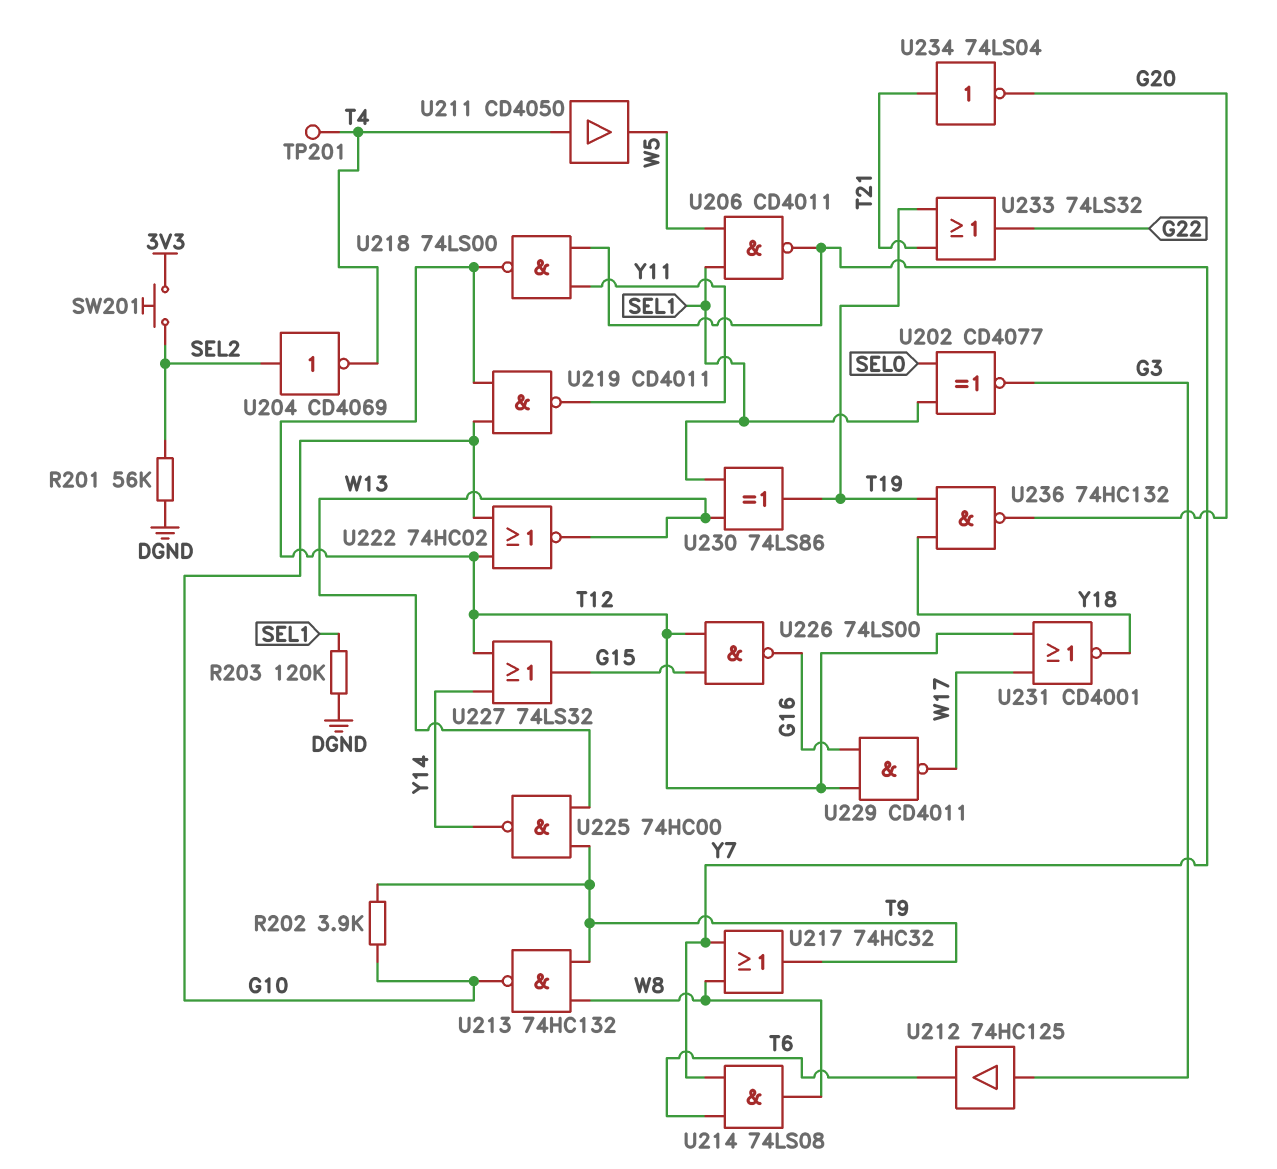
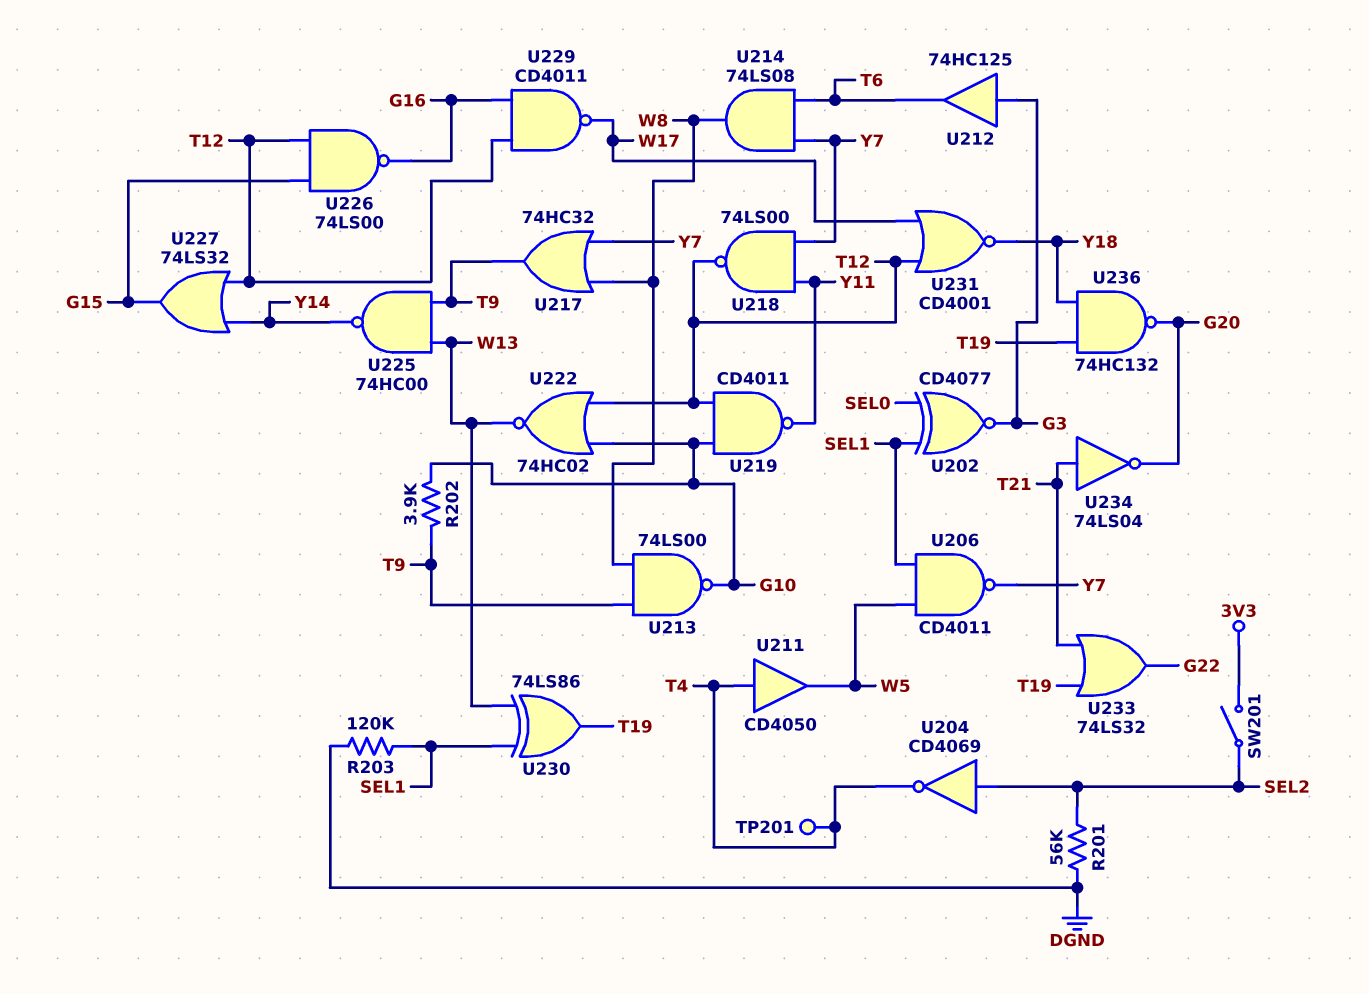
SW201: button (3V3, SEL2) -> switch (3V3, SEL2)
U213: NAND 74HC132 (in T9, in W8, out G10) -> NAND 74LS00 (in T9, in W8, out G10)

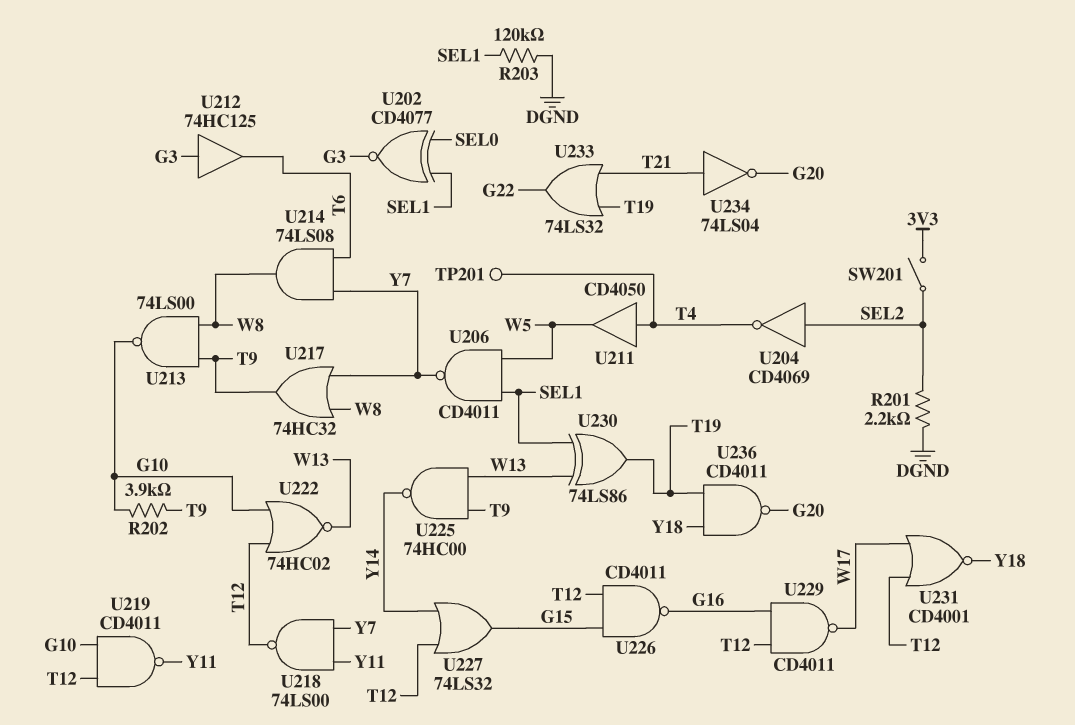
R201: 56k (DGND, SEL2) -> 2.2k (DGND, SEL2)
U226: NAND 74LS00 (in G15, in T12, out G16) -> NAND CD4011 (in G15, in T12, out G16)
U236: NAND 74HC132 (in T19, in Y18, out G20) -> NAND CD4011 (in T19, in Y18, out G20)

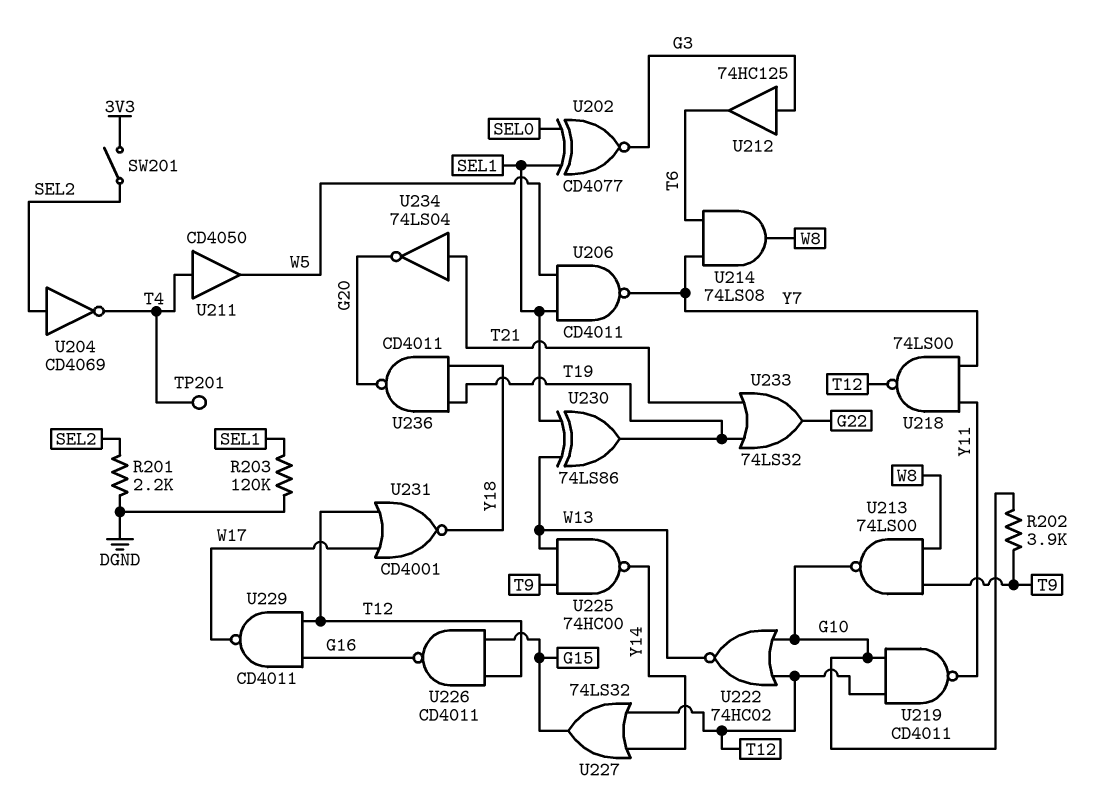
U217: OR 74HC32 (in W8, in Y7, out T9) -> none

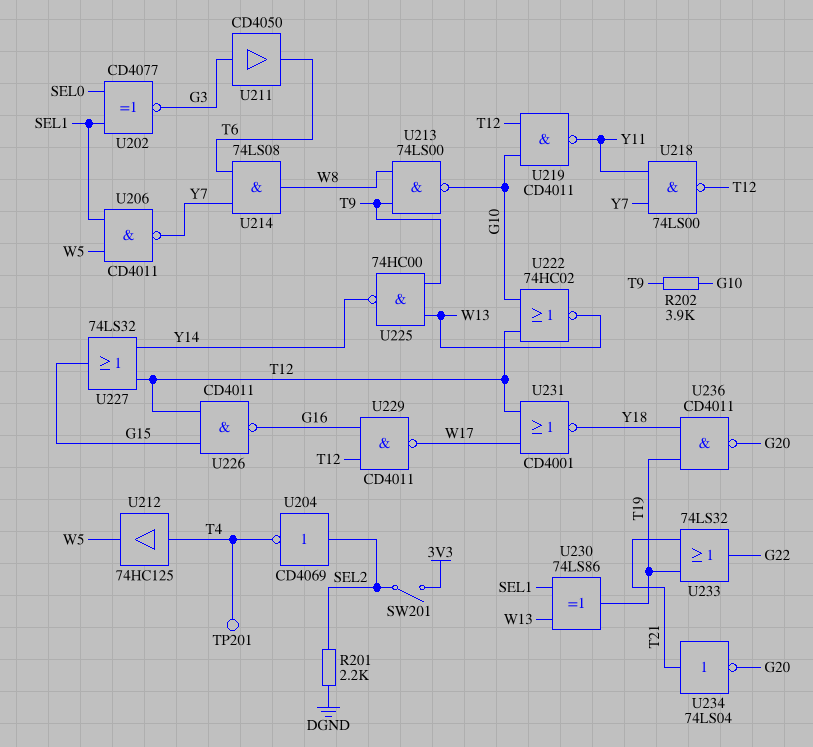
R203: 120k (DGND, SEL1) -> none
U211: buffer CD4050 (in T4, out W5) -> buffer CD4050 (in G3, out T6)
U212: buffer 74HC125 (in G3, out T6) -> buffer 74HC125 (in T4, out W5)

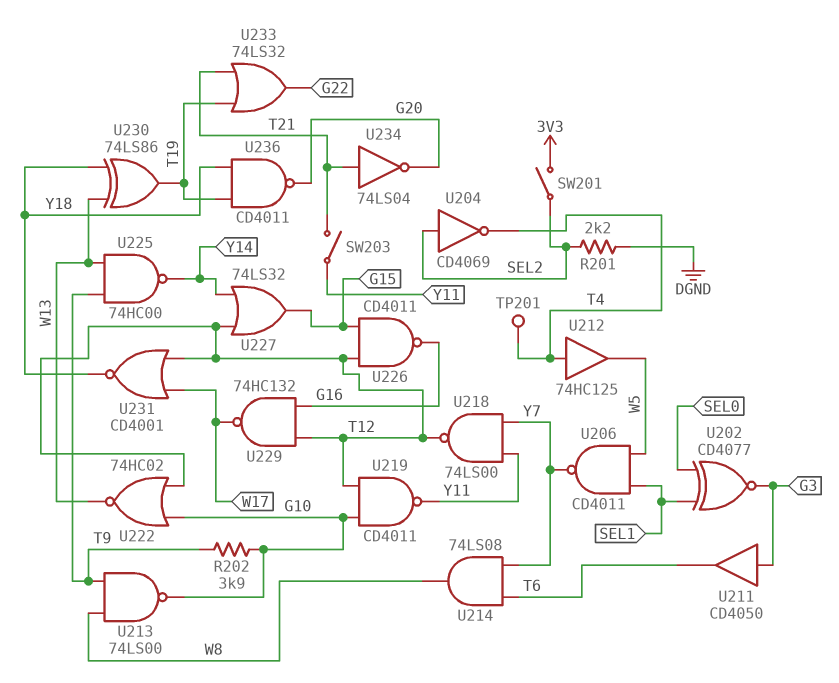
SW203: none -> switch (T21, Y11)
U229: NAND CD4011 (in G16, in T12, out W17) -> NAND 74HC132 (in G16, in T12, out W17)
U230: XOR 74LS86 (in SEL1, in W13, out T19) -> XOR 74LS86 (in W13, in Y18, out T19)

